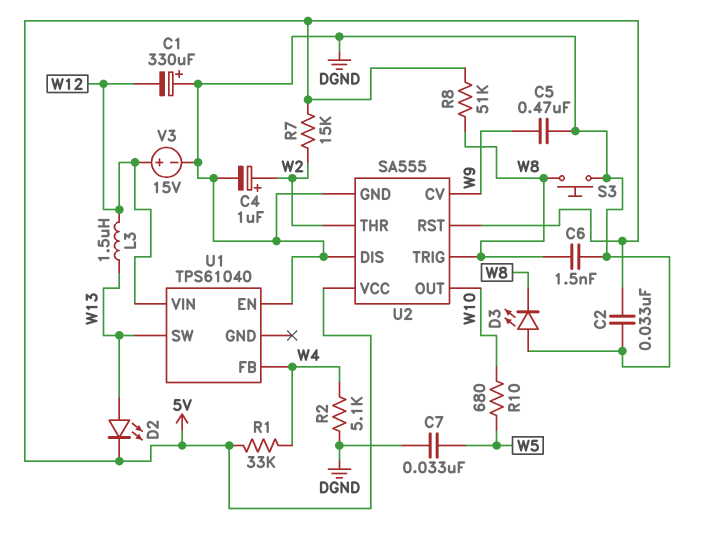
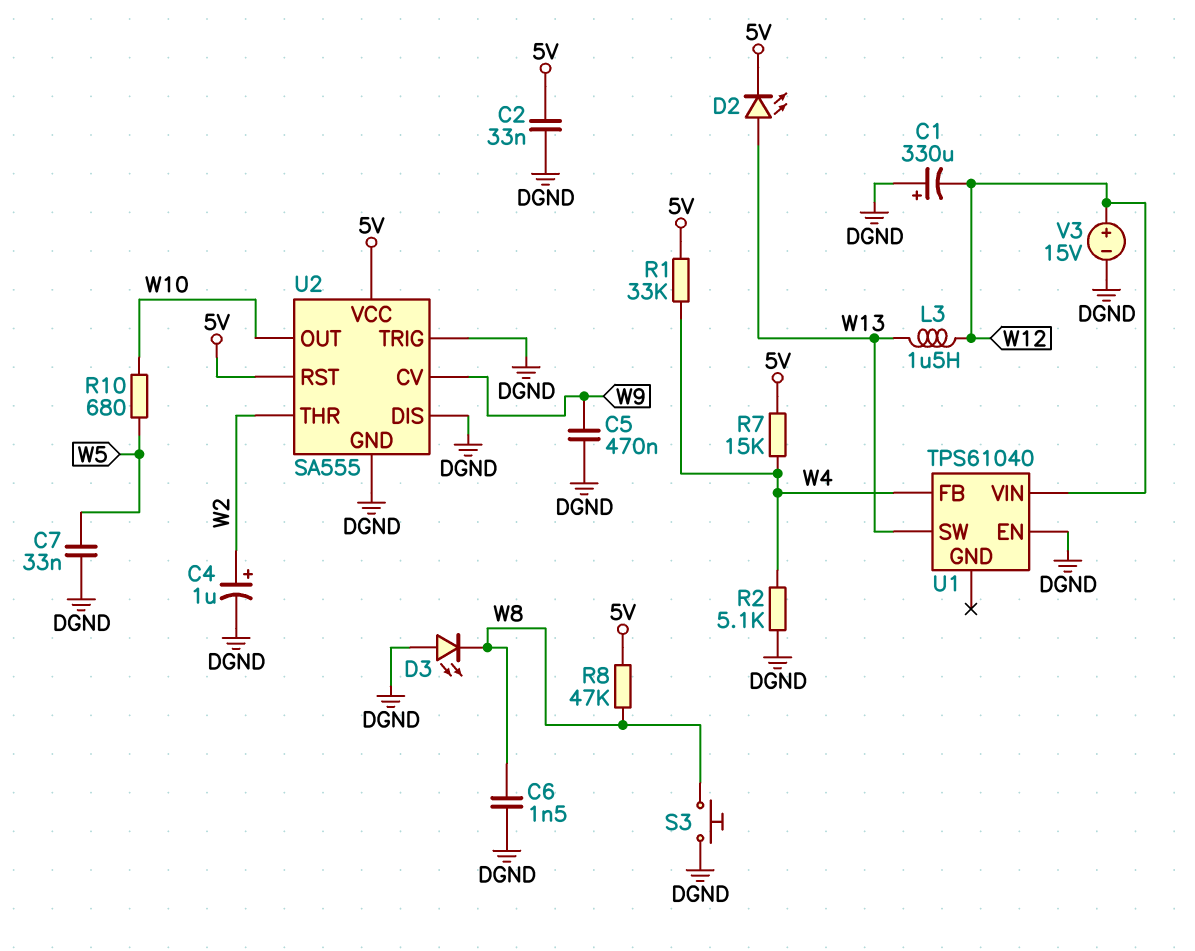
R7: 15k (5V, W2) -> 15k (5V, W4)
R8: 51k (5V, W8) -> 47k (5V, W8)
U2 pin TRIG: W8 -> DGND

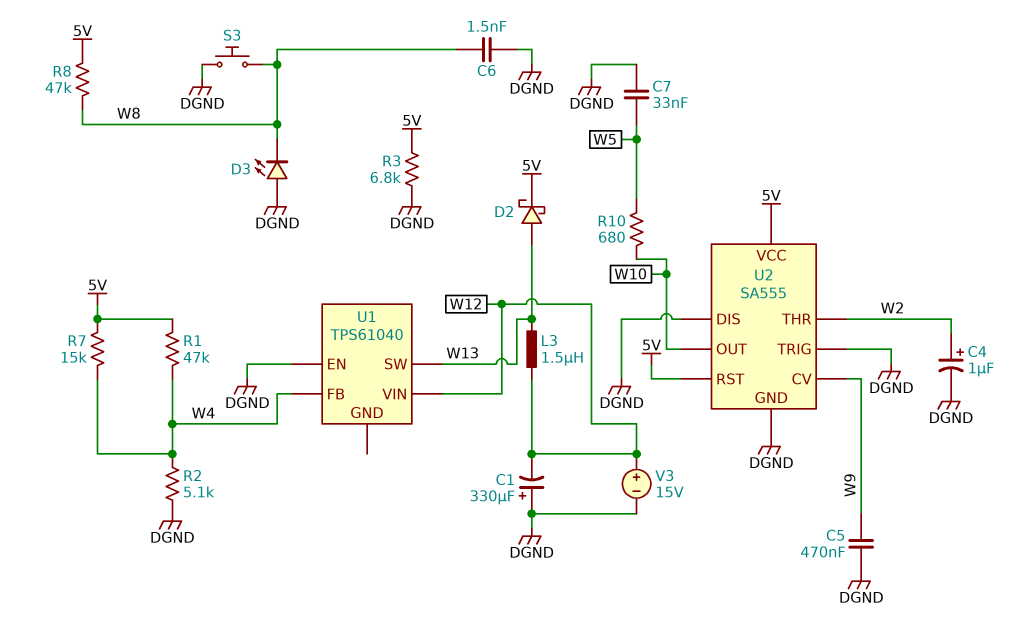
C2: 33nF (5V, DGND) -> none
D2: LED (A W13, K 5V) -> schottky (A W13, K 5V)
R1: 33k (5V, W4) -> 47k (5V, W4)
R3: none -> 6.8k (5V, DGND)

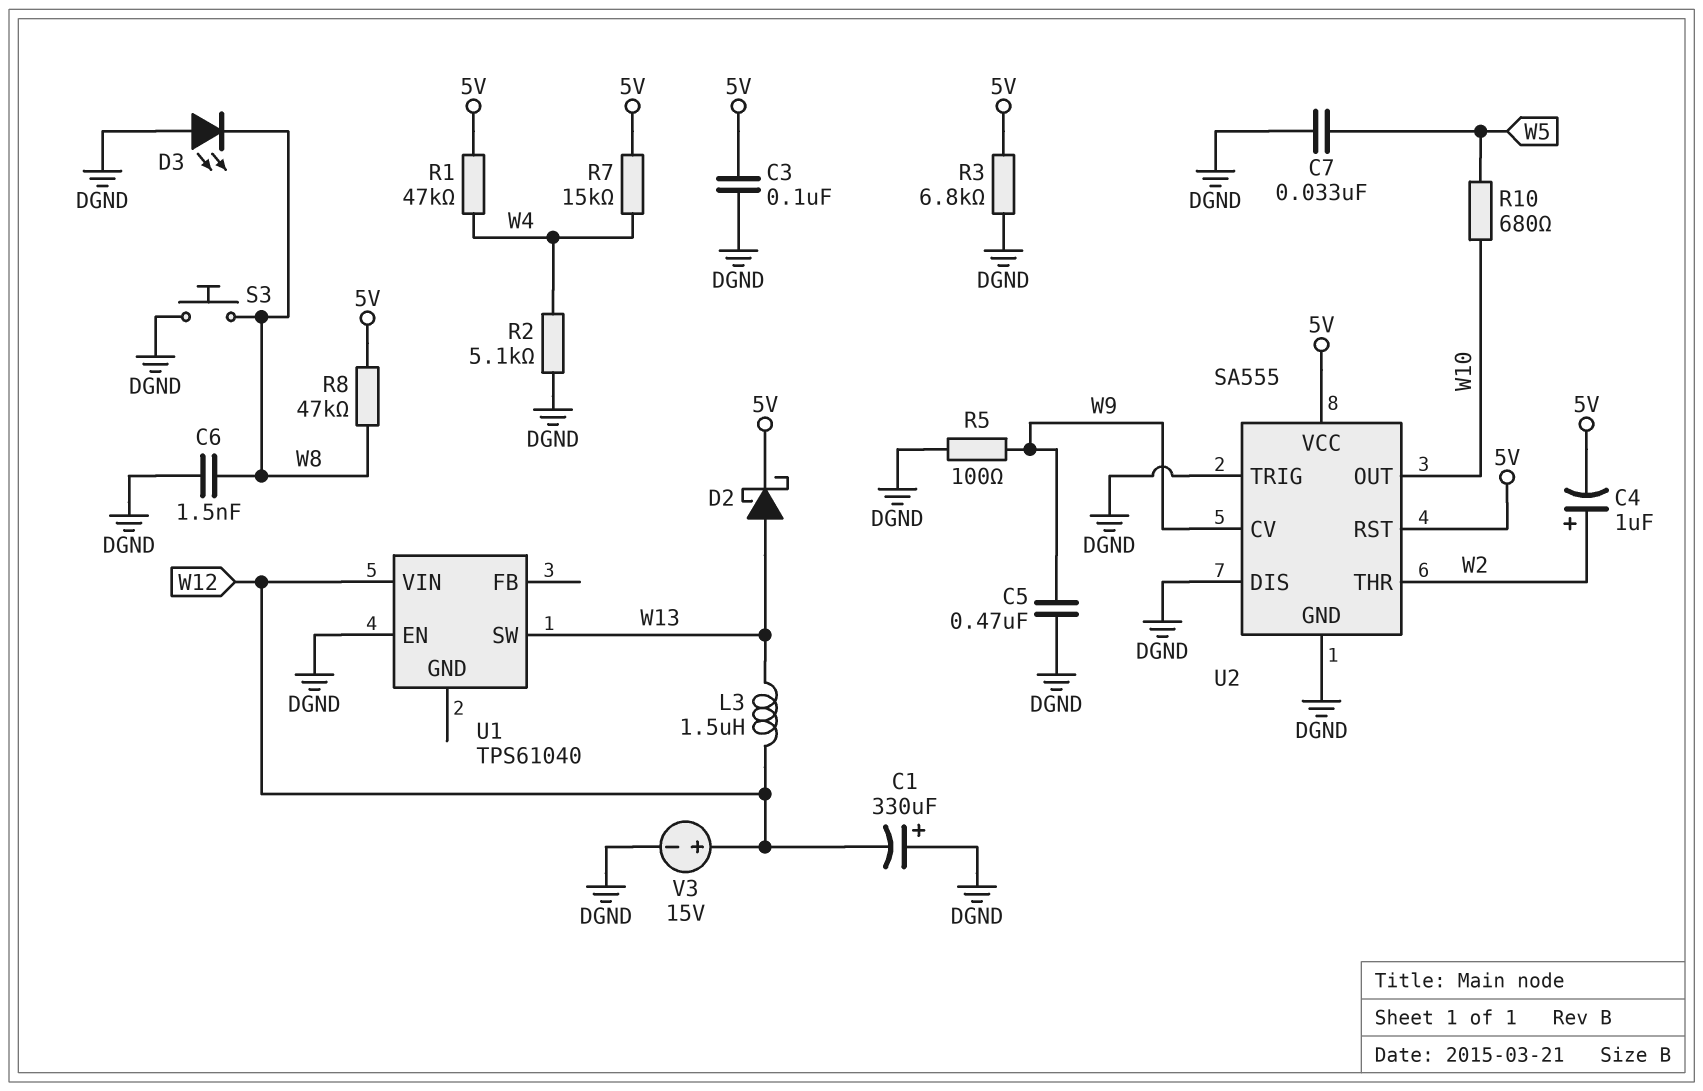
C3: none -> 100nF (5V, DGND)
C4: 1uF (plus W2, minus DGND) -> 1uF (plus W2, minus 5V)
R5: none -> 100 (DGND, W9)
U1 pin FB: W4 -> none

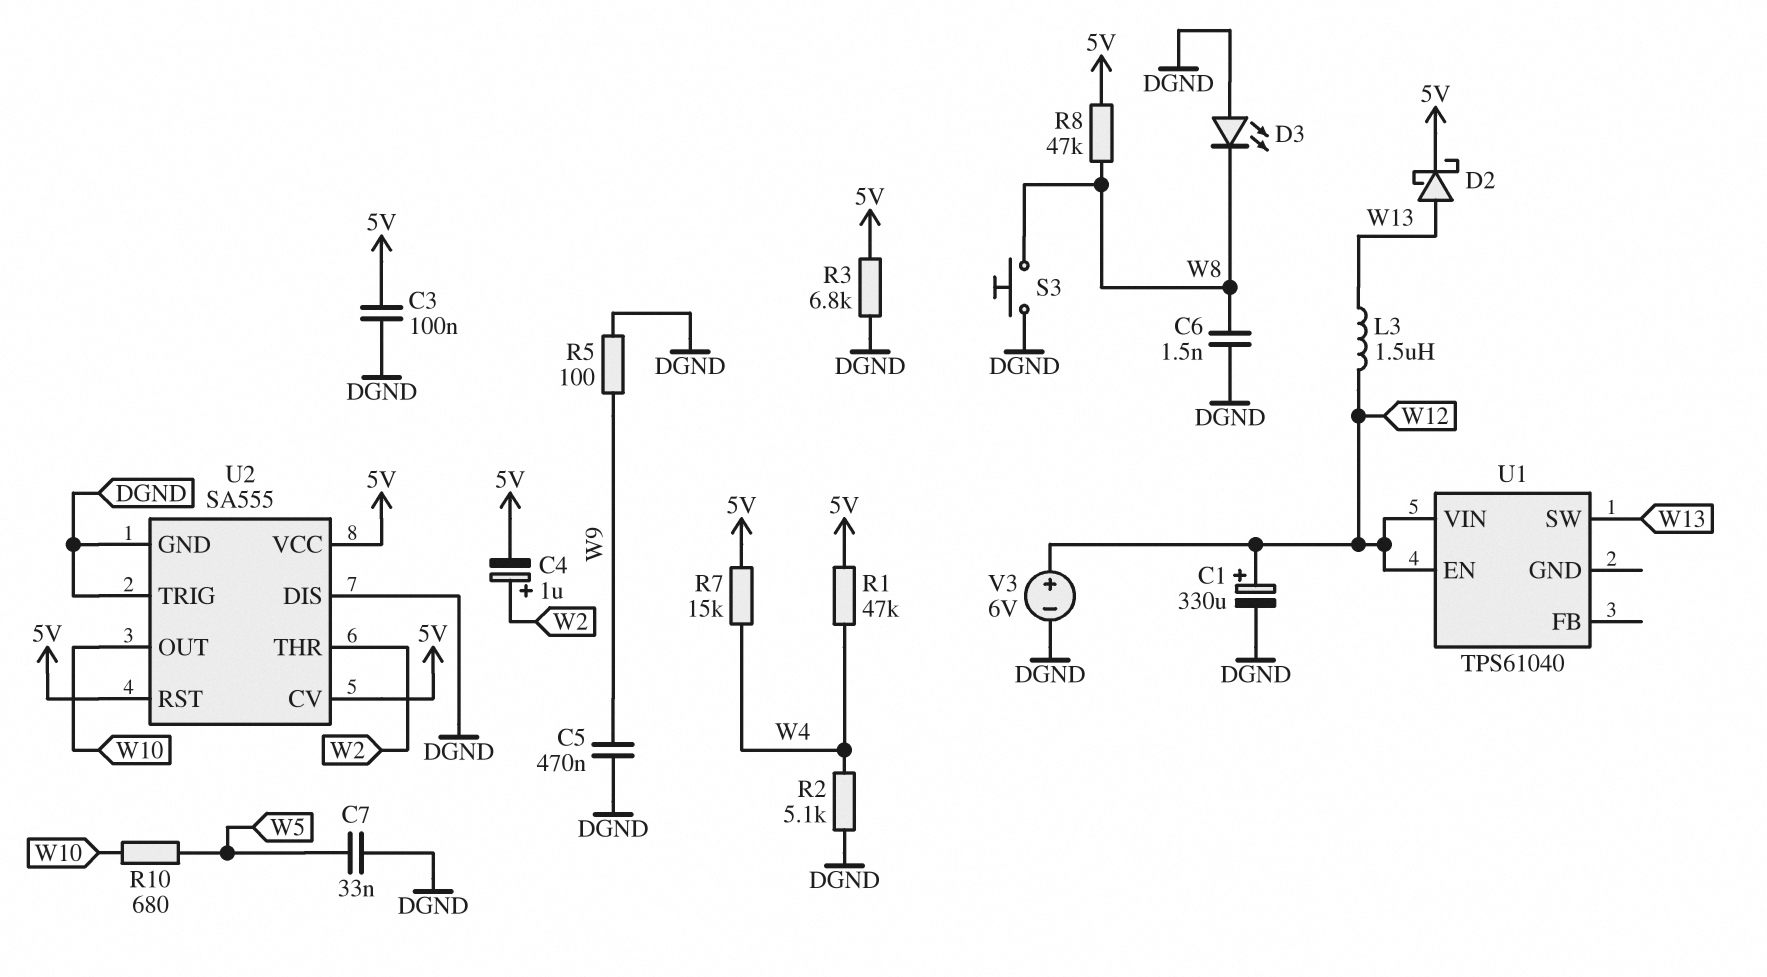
C1: 330uF (plus DGND, minus W12) -> 330uF (plus W12, minus DGND)
U1 pin EN: DGND -> W12
U2 pin CV: W9 -> 5V
V3: 15V (plus W12, minus DGND) -> 6V (plus W12, minus DGND)

